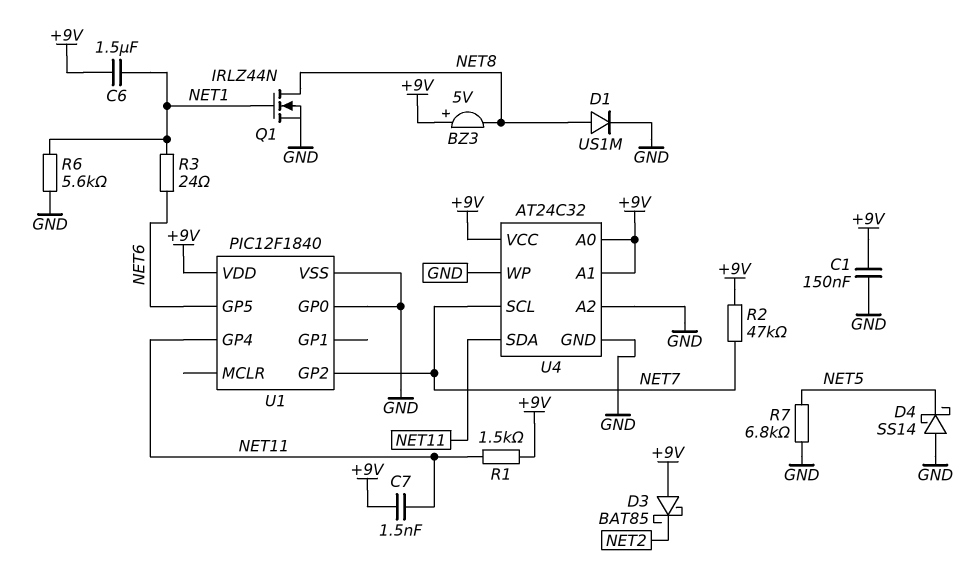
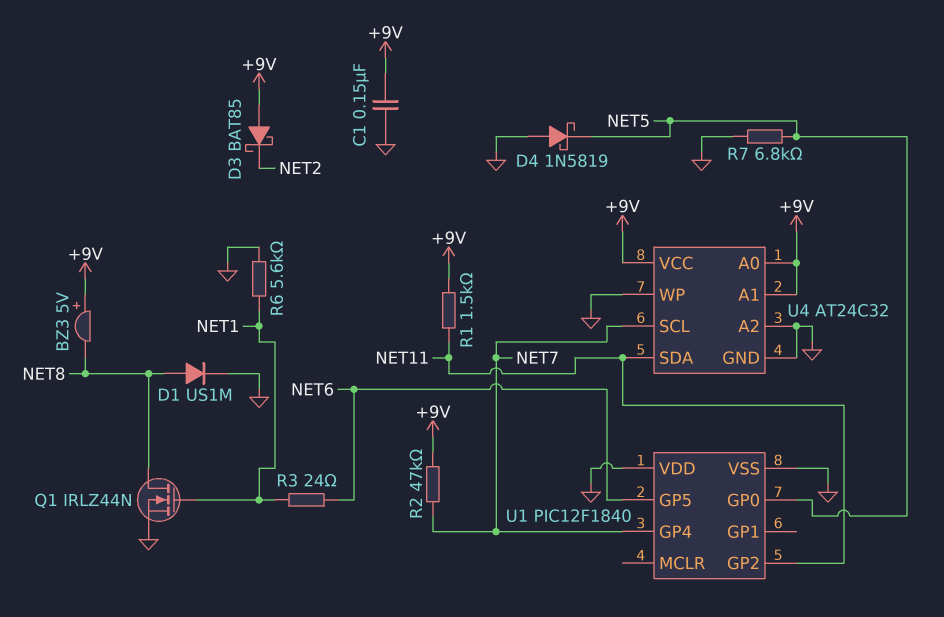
C6: 1.5uF (+9V, NET1) -> none
C7: 1.5nF (+9V, NET11) -> none
D4: schottky SS14 (A GND, K NET5) -> schottky 1N5819 (A GND, K NET5)
U1 pin GP0: GND -> NET5
U1 pin GP2: NET7 -> NET11
U1 pin GP4: NET11 -> NET7
U1 pin VDD: +9V -> GND

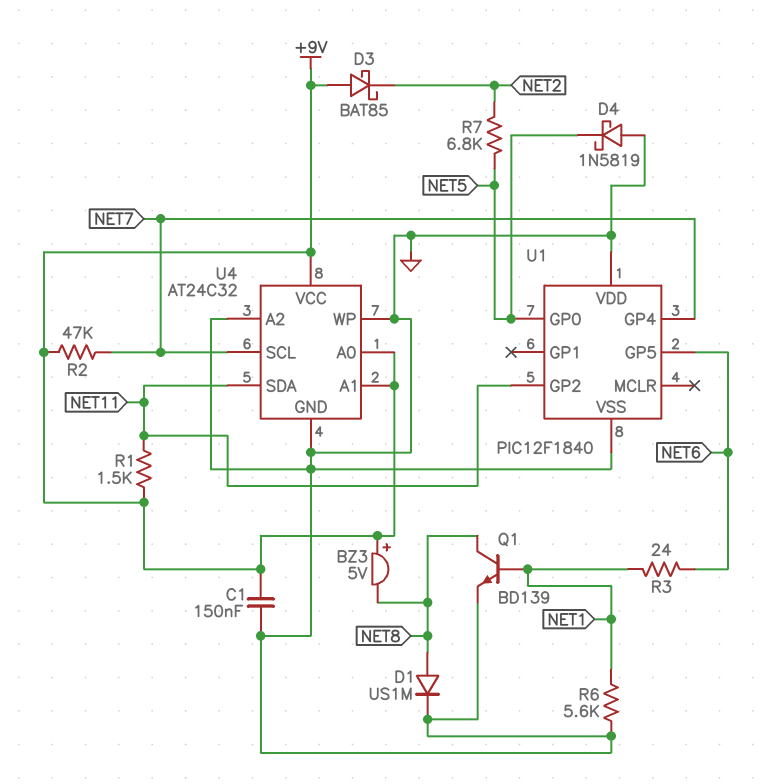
Q1: NMOS IRLZ44N (G NET1, D NET8, S GND) -> NPN BD139 (B NET1, C NET8, E GND)
R7: 6.8k (GND, NET5) -> 6.8k (NET2, NET5)

